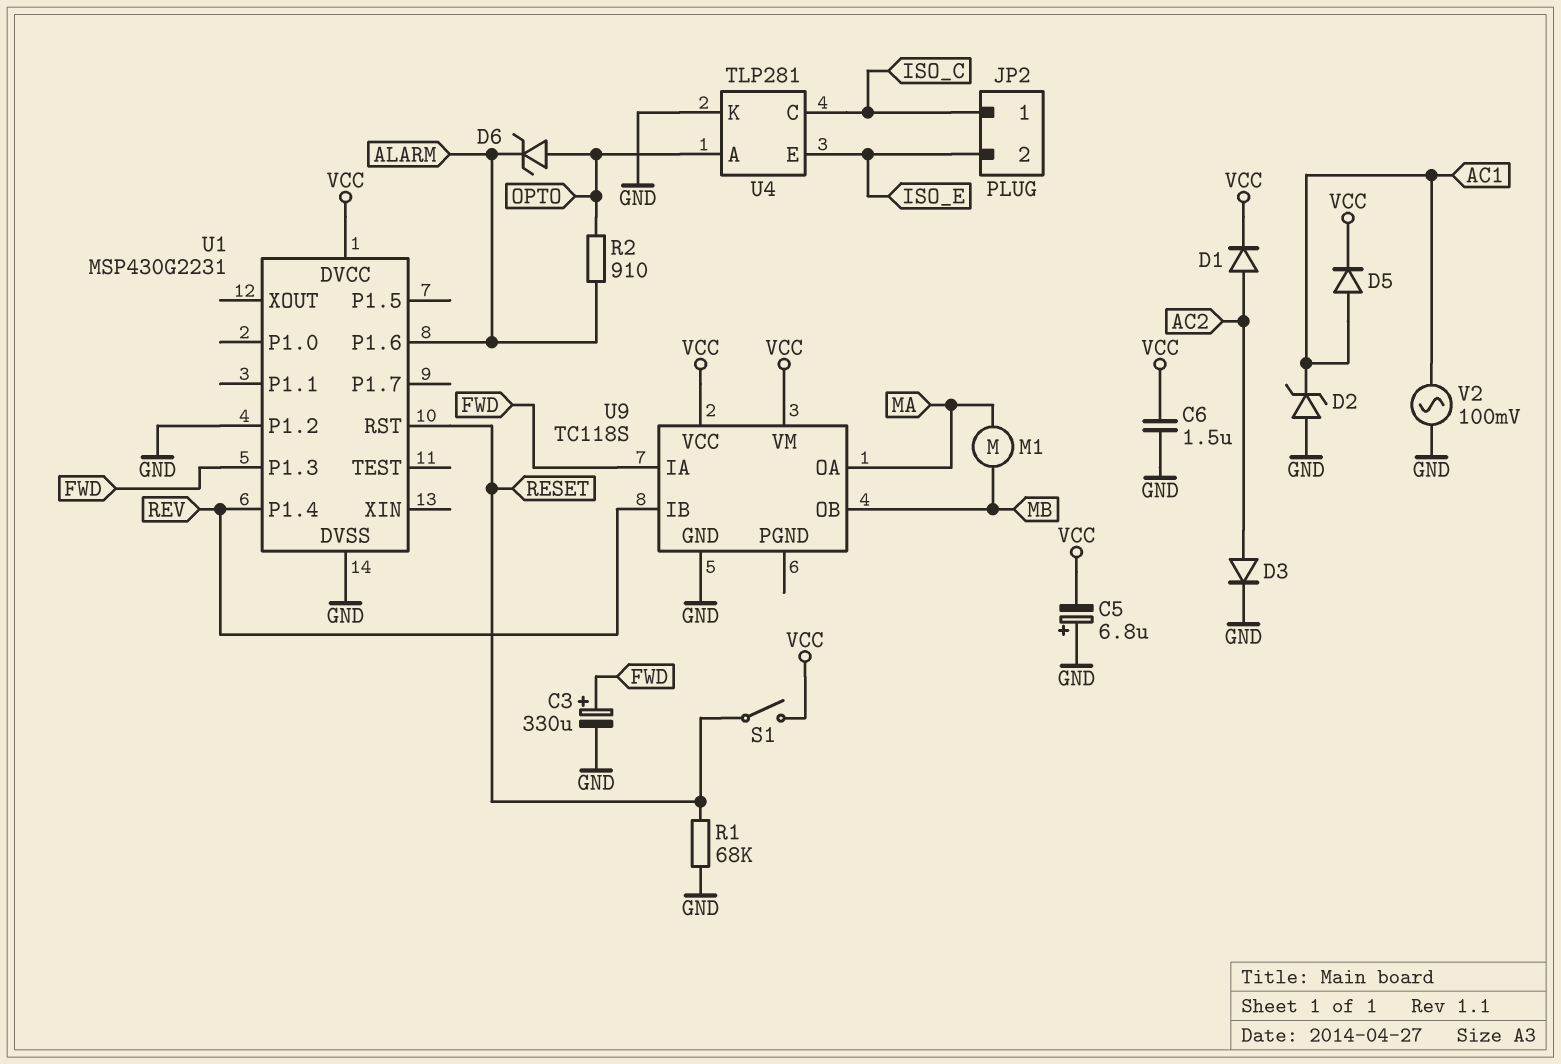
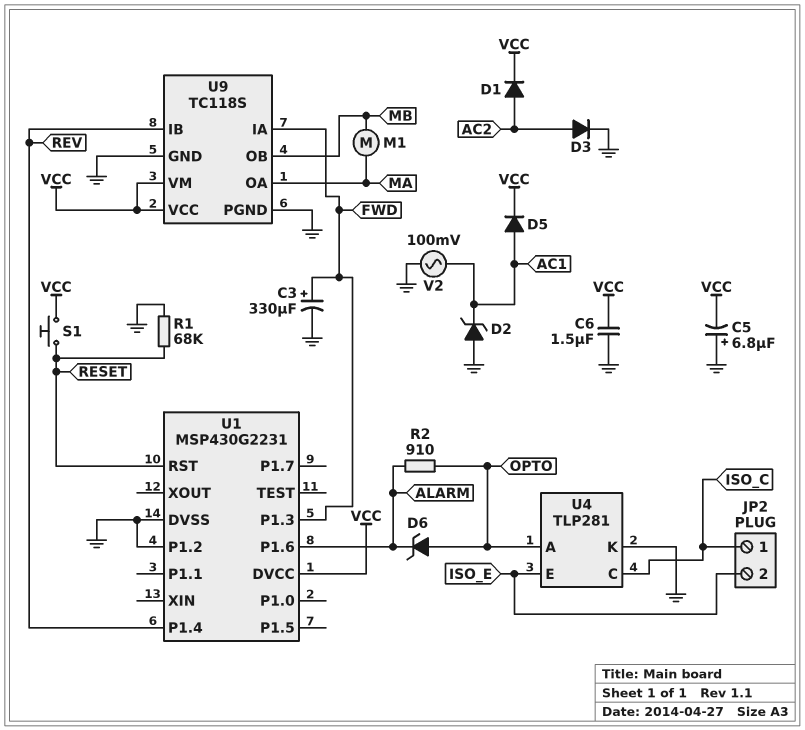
S1: switch (RESET, VCC) -> button (RESET, VCC)
U9 pin PGND: none -> GND

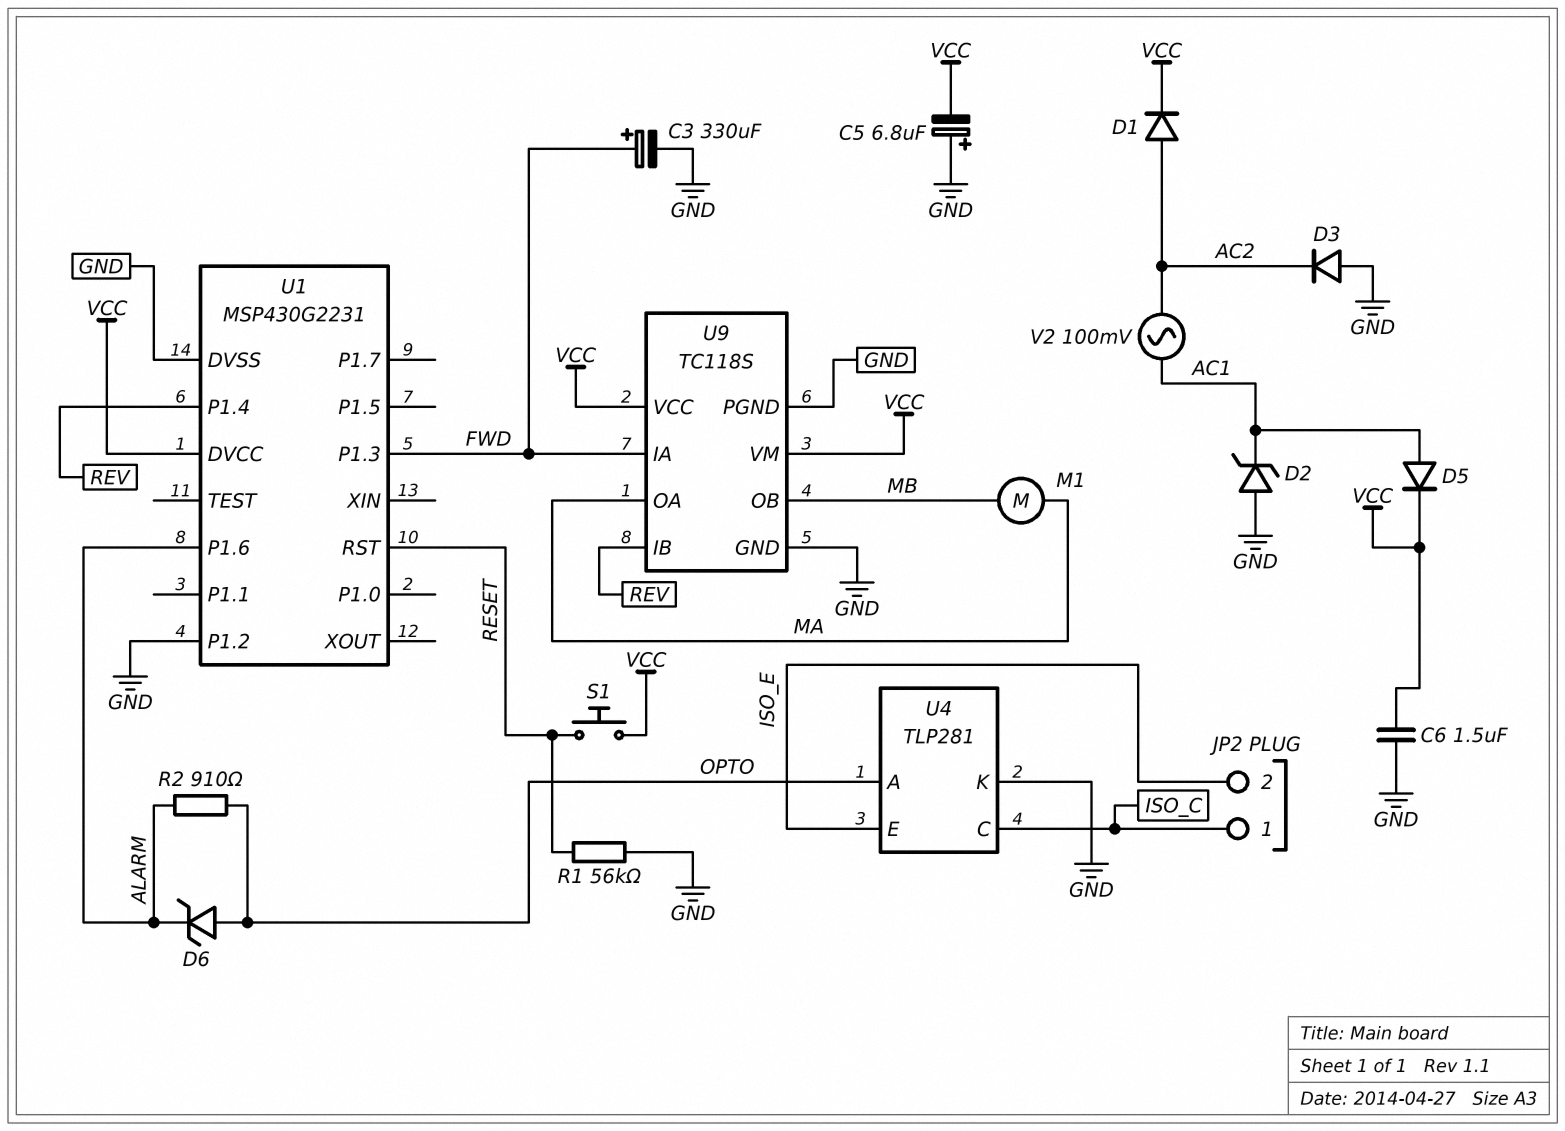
D3: diode (A AC2, K GND) -> diode (A GND, K AC2)
R1: 68k (GND, RESET) -> 56k (GND, RESET)
V2: AC 100mV (AC1, GND) -> AC 100mV (AC1, AC2)

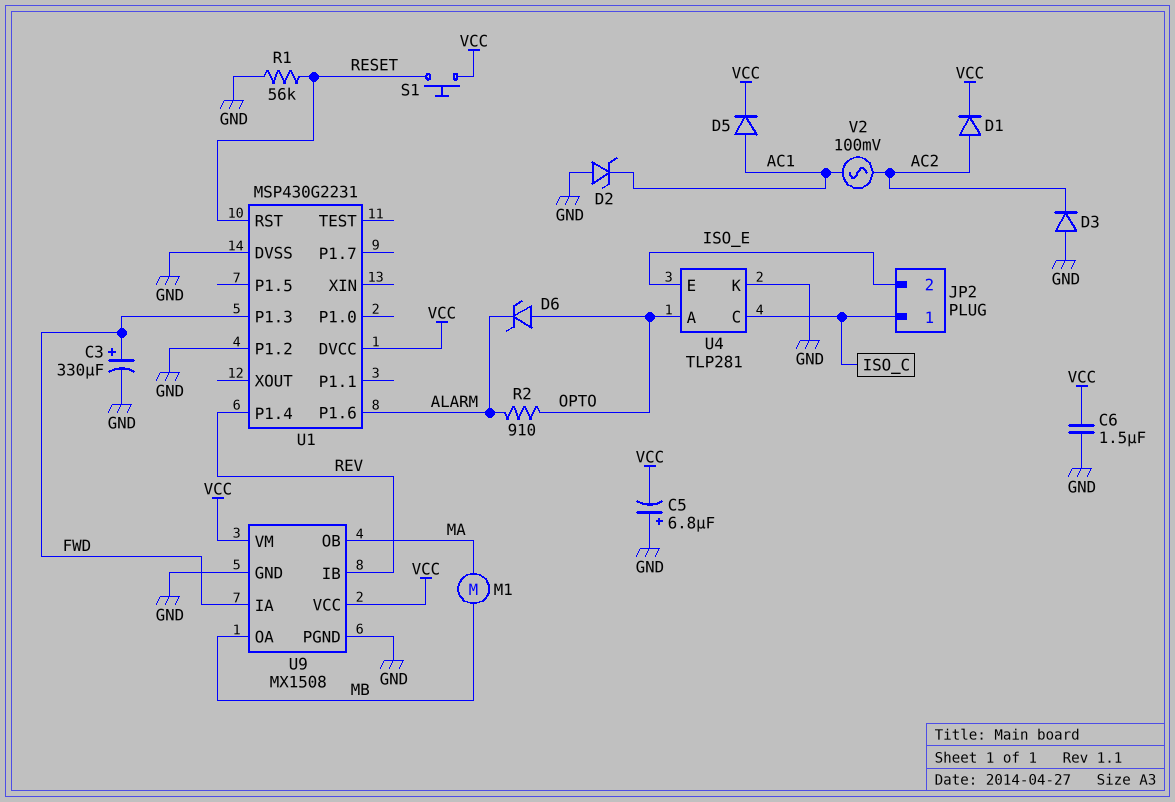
U9: TC118S -> MX1508
U9 pin OA: MA -> MB
U9 pin OB: MB -> MA

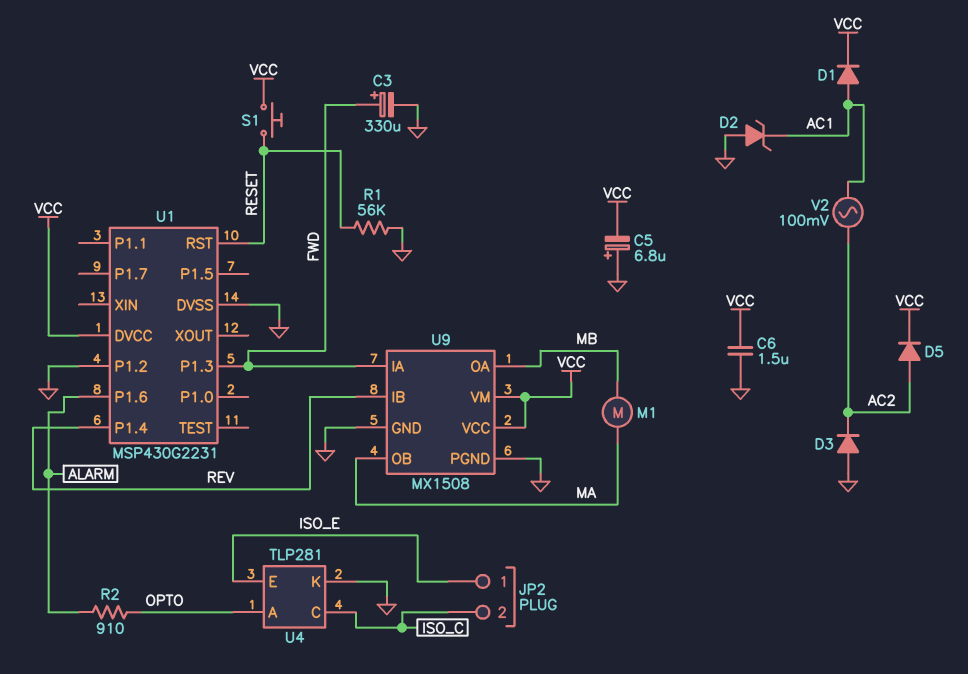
D1: diode (A AC2, K VCC) -> diode (A AC1, K VCC)
D5: diode (A AC1, K VCC) -> diode (A AC2, K VCC)
D6: zener (A OPTO, K ALARM) -> none
JP2 pin 1: ISO_C -> ISO_E
JP2 pin 2: ISO_E -> ISO_C

